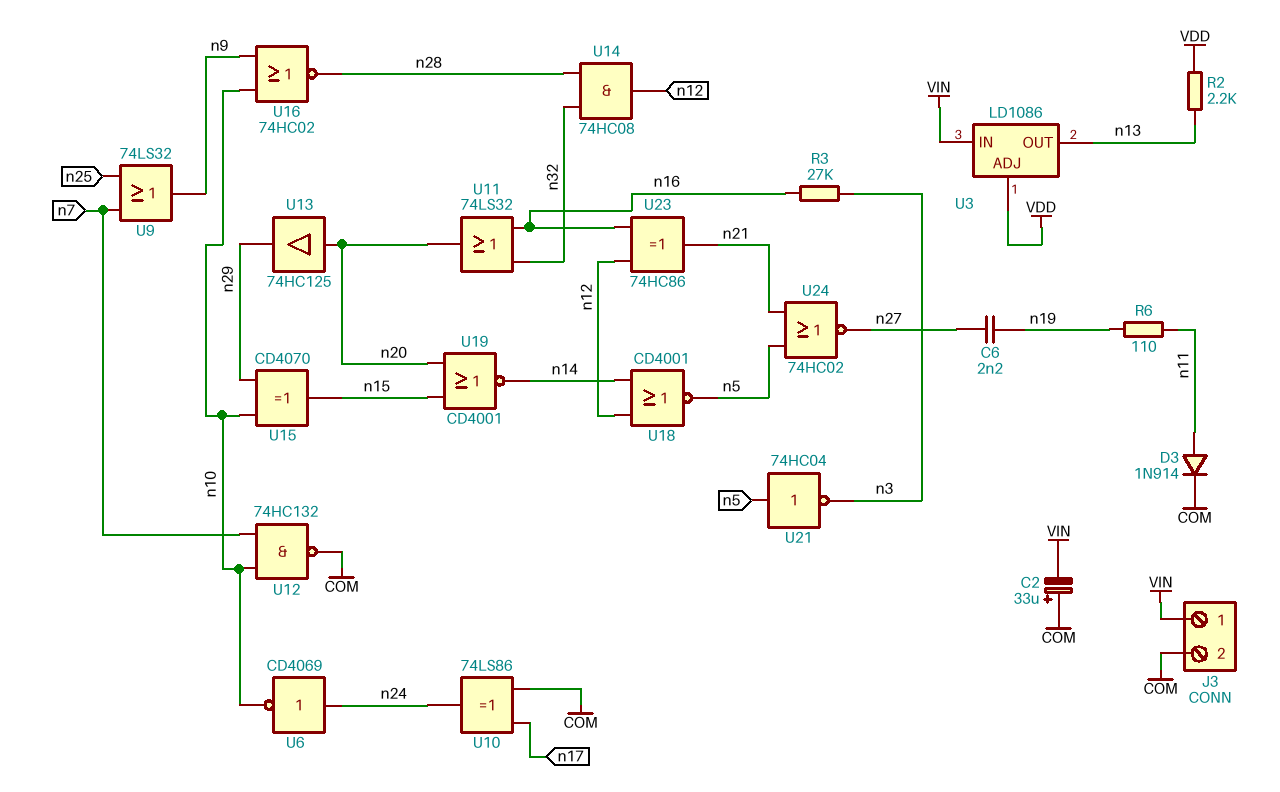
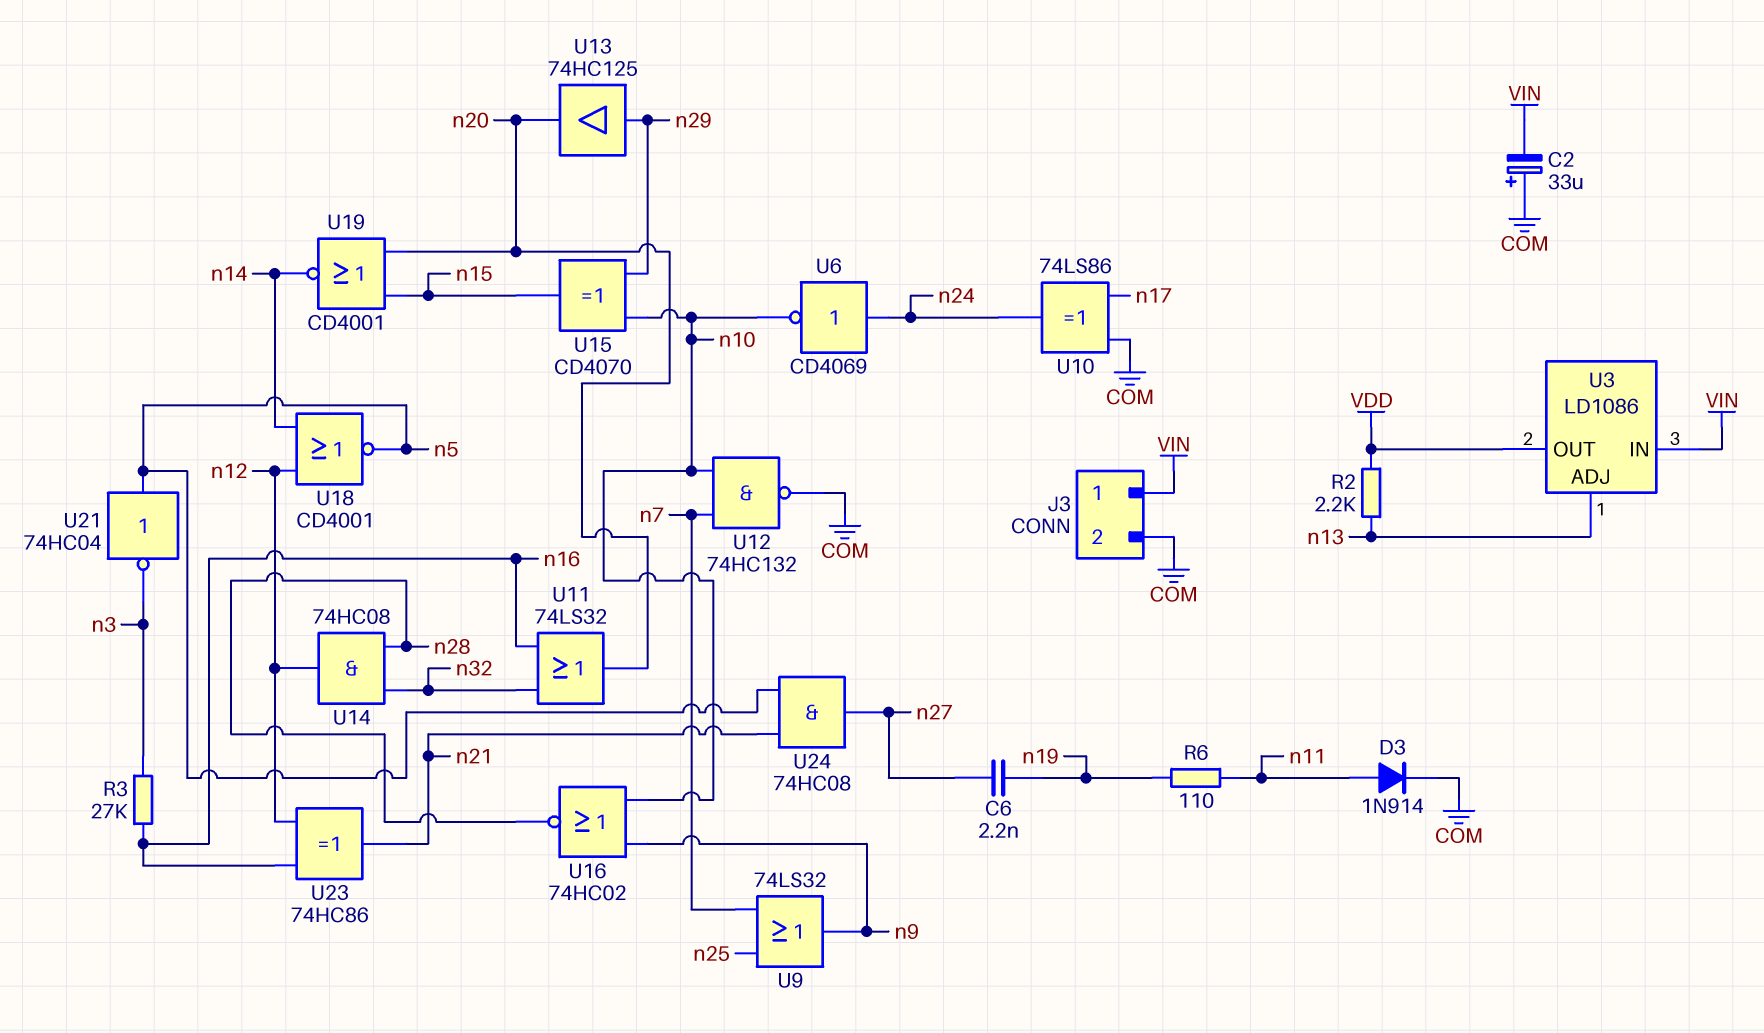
U3 pin ADJ: VDD -> n13
U3 pin OUT: n13 -> VDD
U13: buffer 74HC125 (in n20, out n29) -> buffer 74HC125 (in n29, out n20)
U24: NOR 74HC02 (in n5, in n21, out n27) -> AND 74HC08 (in n5, in n21, out n27)

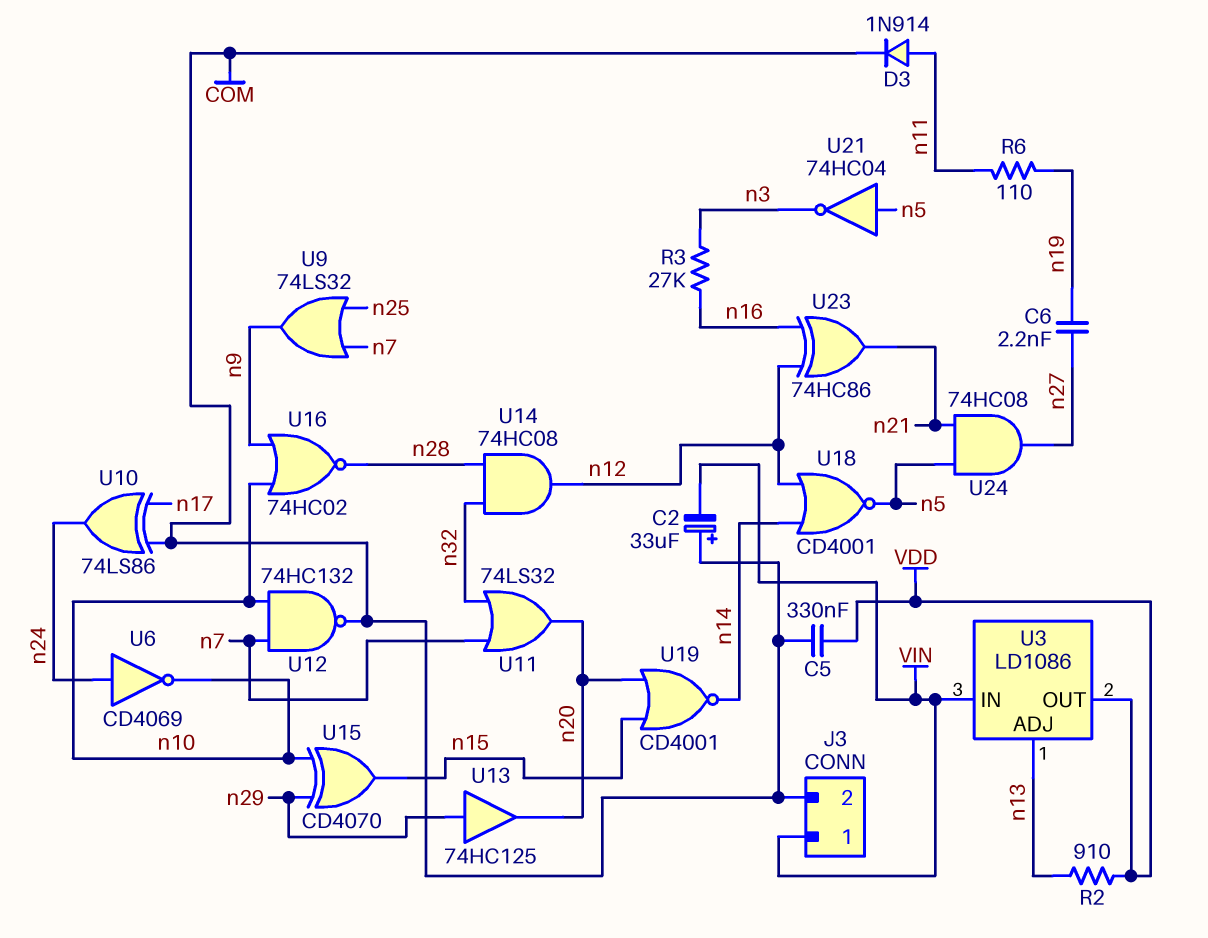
C5: none -> 330nF (COM, VDD)
R2: 2.2k (VDD, n13) -> 910 (VDD, n13)
U11: OR 74LS32 (in n16, in n32, out n20) -> OR 74LS32 (in n7, in n32, out n20)

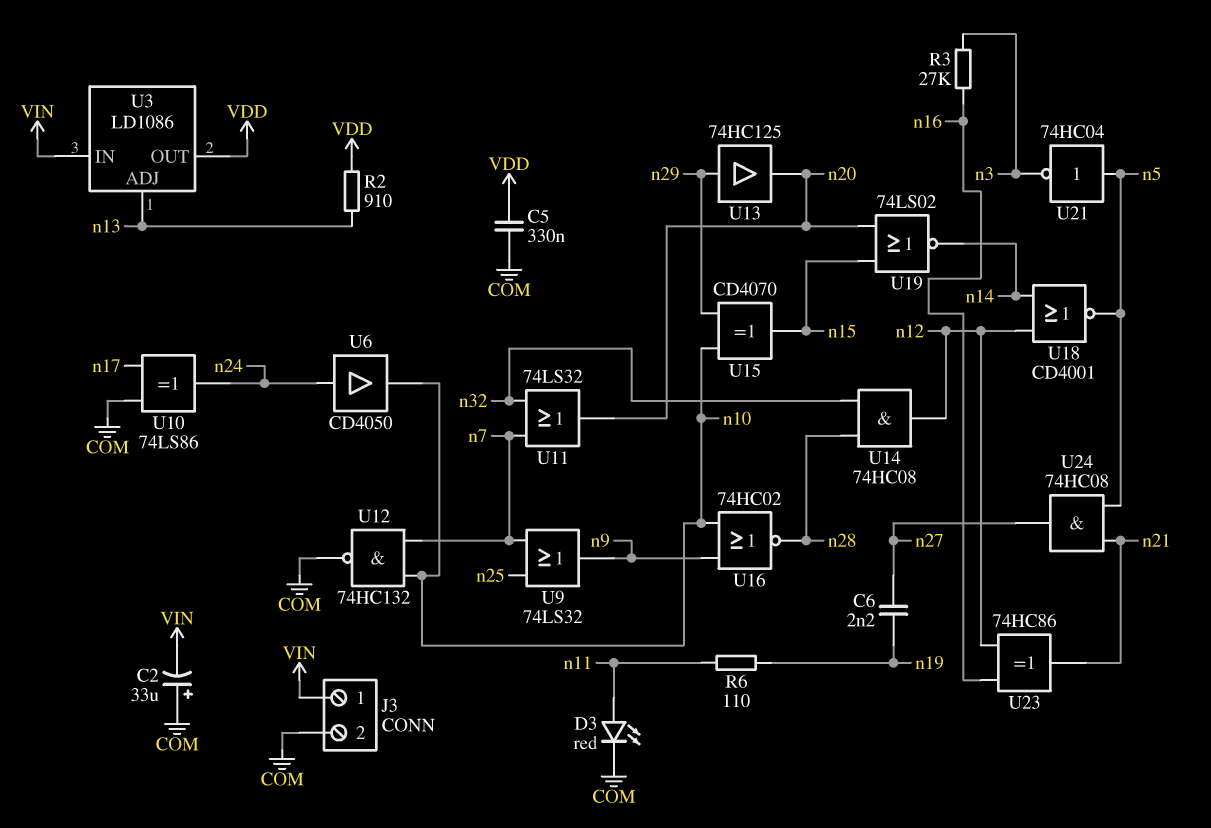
D3: diode 1N914 (A n11, K COM) -> LED red (A n11, K COM)
U6: NOT CD4069 (in n24, out n10) -> buffer CD4050 (in n24, out n10)
U19: NOR CD4001 (in n15, in n20, out n14) -> NOR 74LS02 (in n15, in n20, out n14)

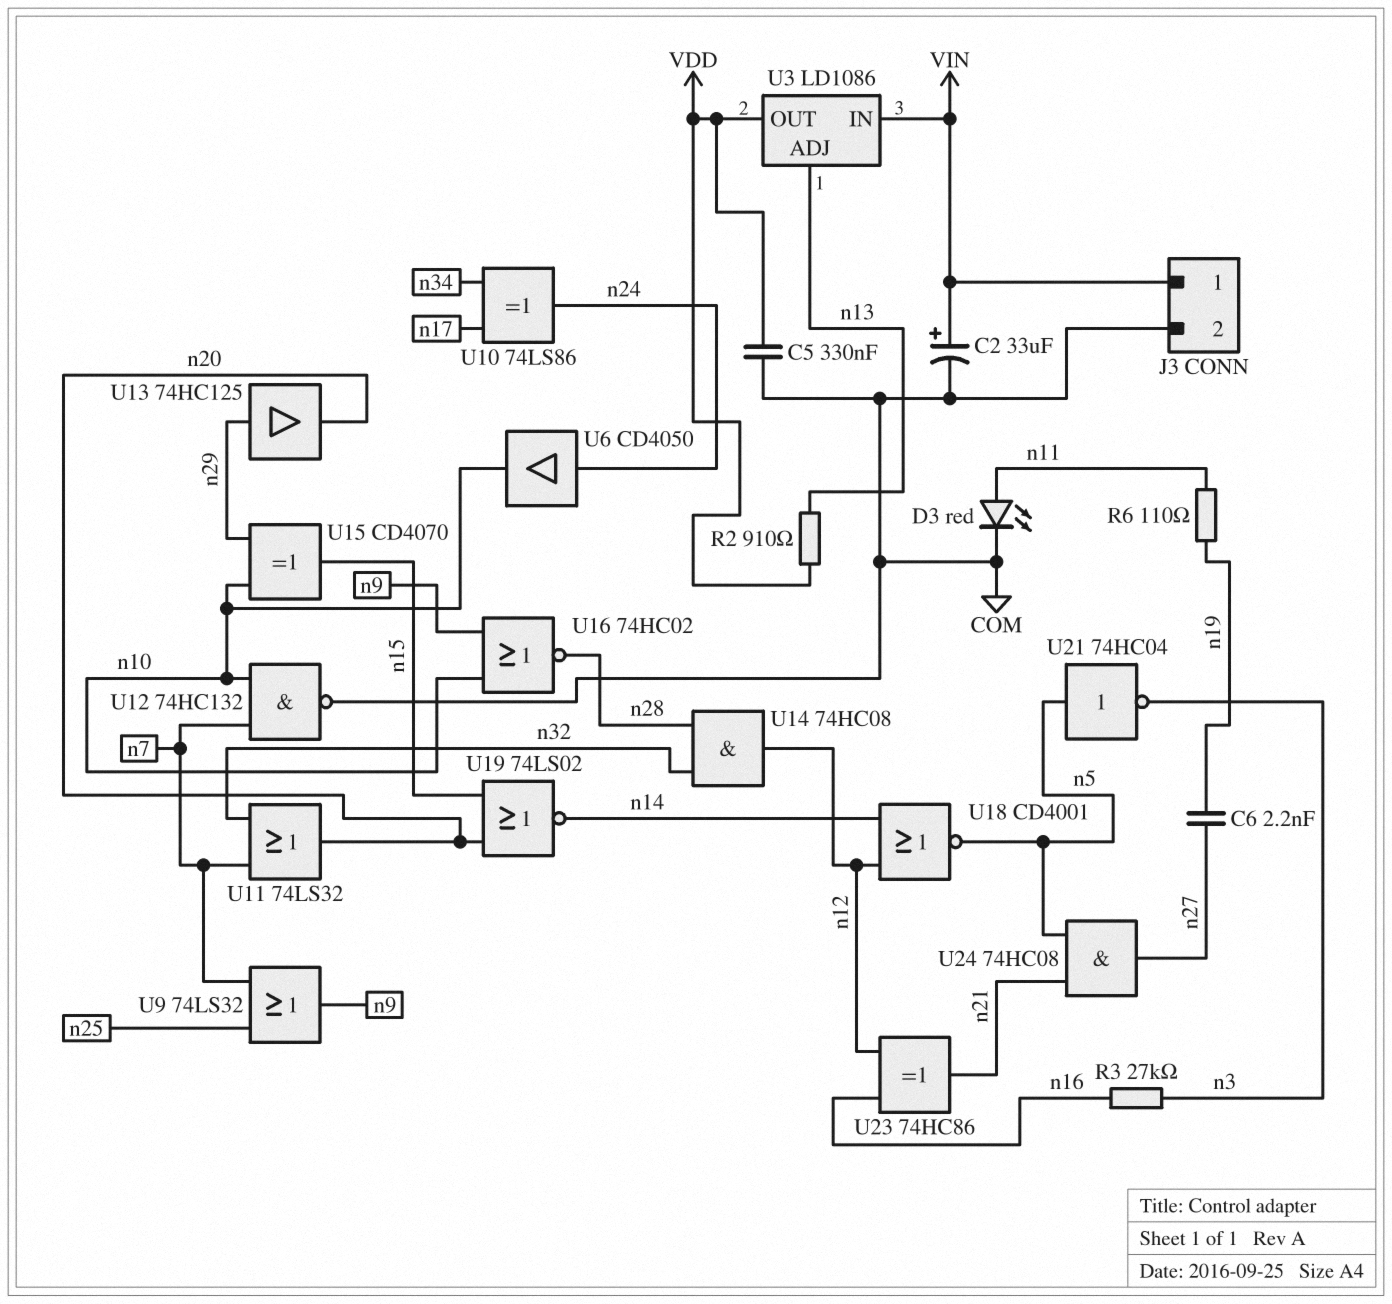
C2: 33uF (plus COM, minus VIN) -> 33uF (plus VIN, minus COM)
U10: XOR 74LS86 (in COM, in n17, out n24) -> XOR 74LS86 (in n17, in n34, out n24)

